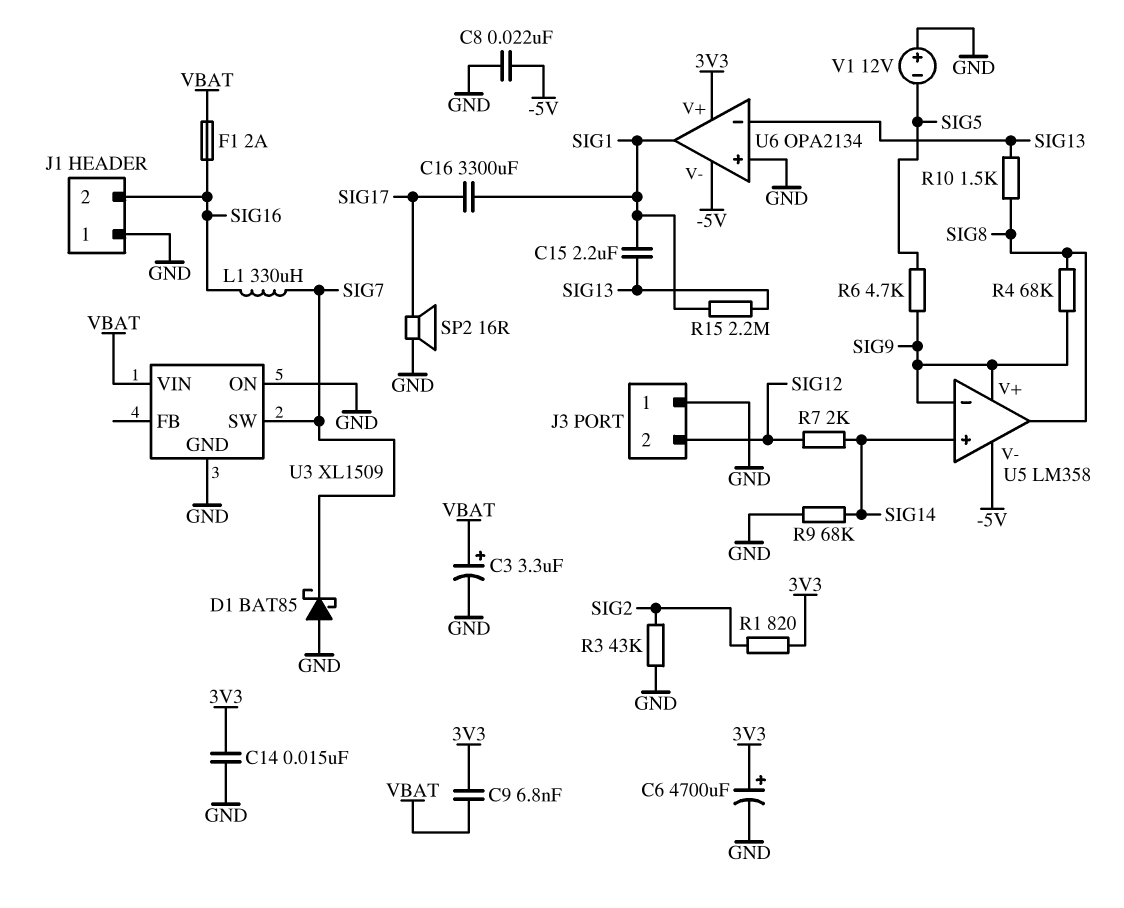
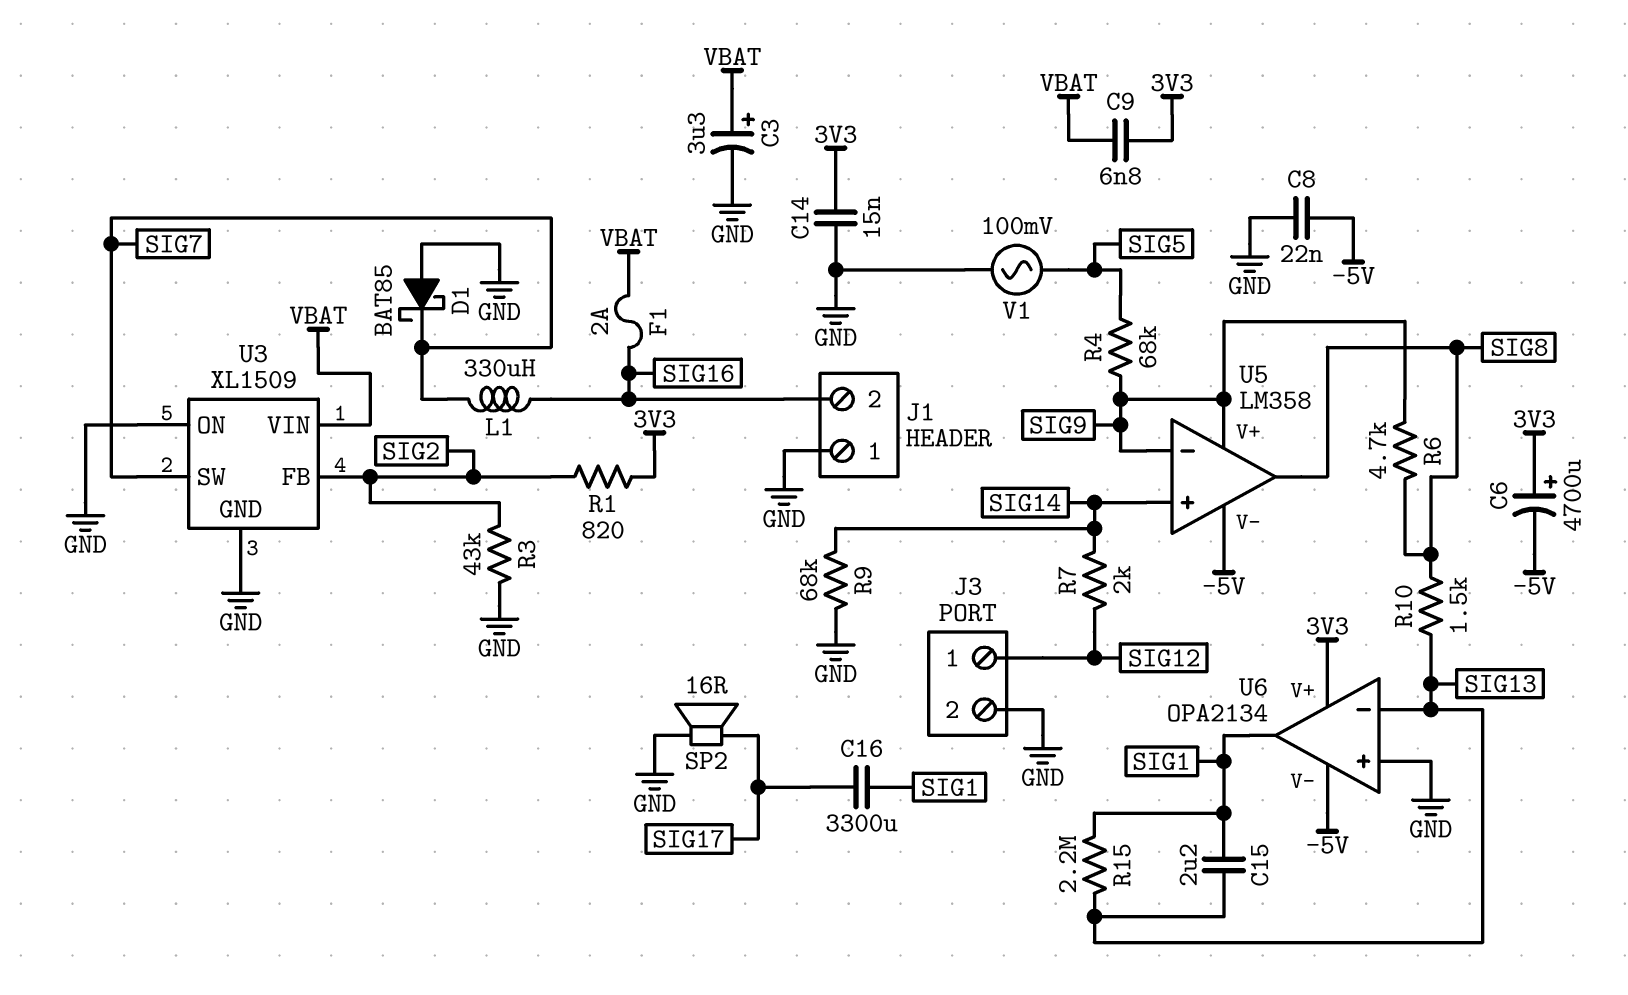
C6: 4700uF (plus 3V3, minus GND) -> 4700uF (plus 3V3, minus -5V)
J3 pin 1: GND -> SIG12
J3 pin 2: SIG12 -> GND
R4: 68k (SIG8, SIG9) -> 68k (SIG5, SIG9)
R6: 4.7k (SIG5, SIG9) -> 4.7k (SIG8, SIG9)
U3 pin FB: none -> SIG2
V1: 12V (plus GND, minus SIG5) -> AC 100mV (GND, SIG5)

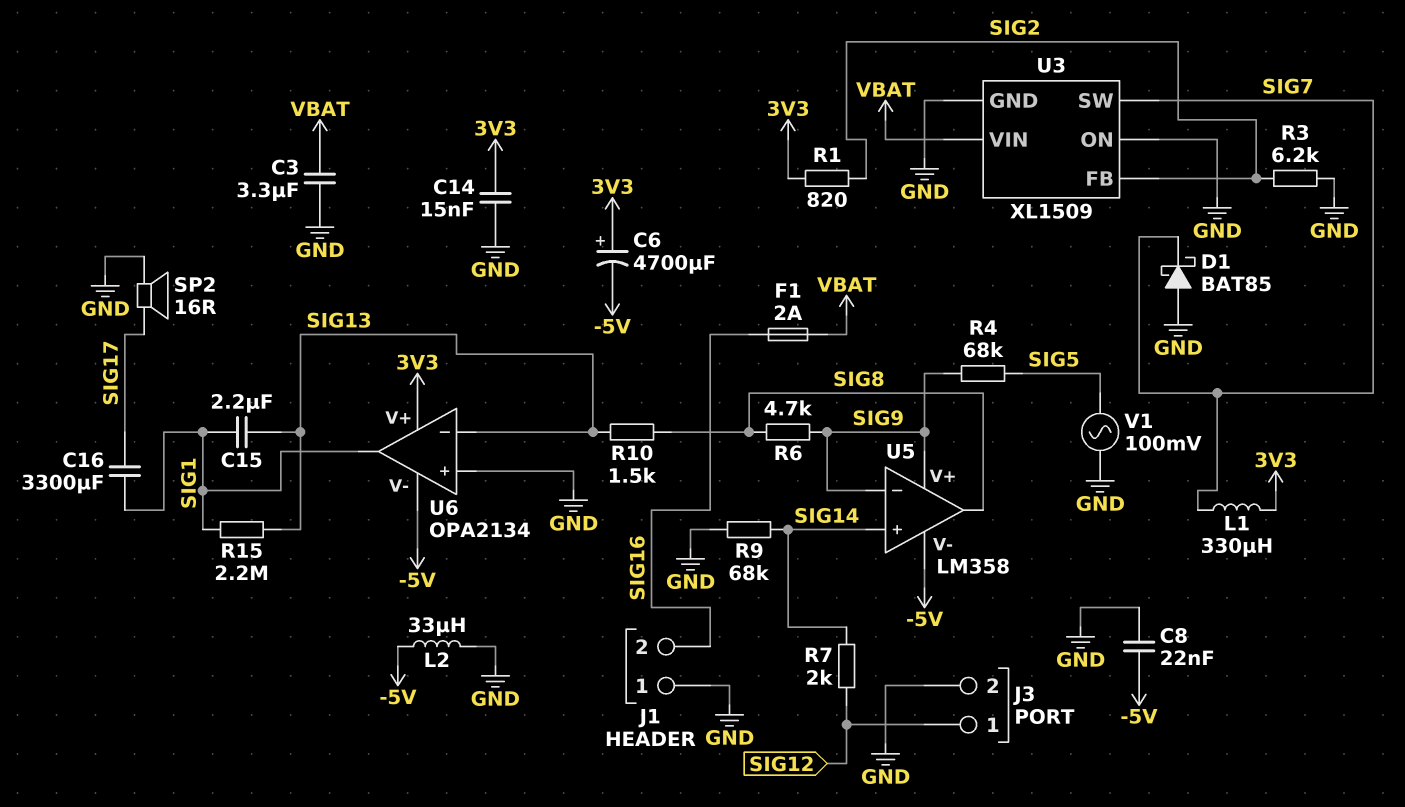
C3: 3.3uF (plus VBAT, minus GND) -> 3.3uF (GND, VBAT)
C9: 6.8nF (3V3, VBAT) -> none
L1: 330uH (SIG7, SIG16) -> 330uH (3V3, SIG7)
L2: none -> 33uH (-5V, GND)
R3: 43k (GND, SIG2) -> 6.2k (GND, SIG2)

